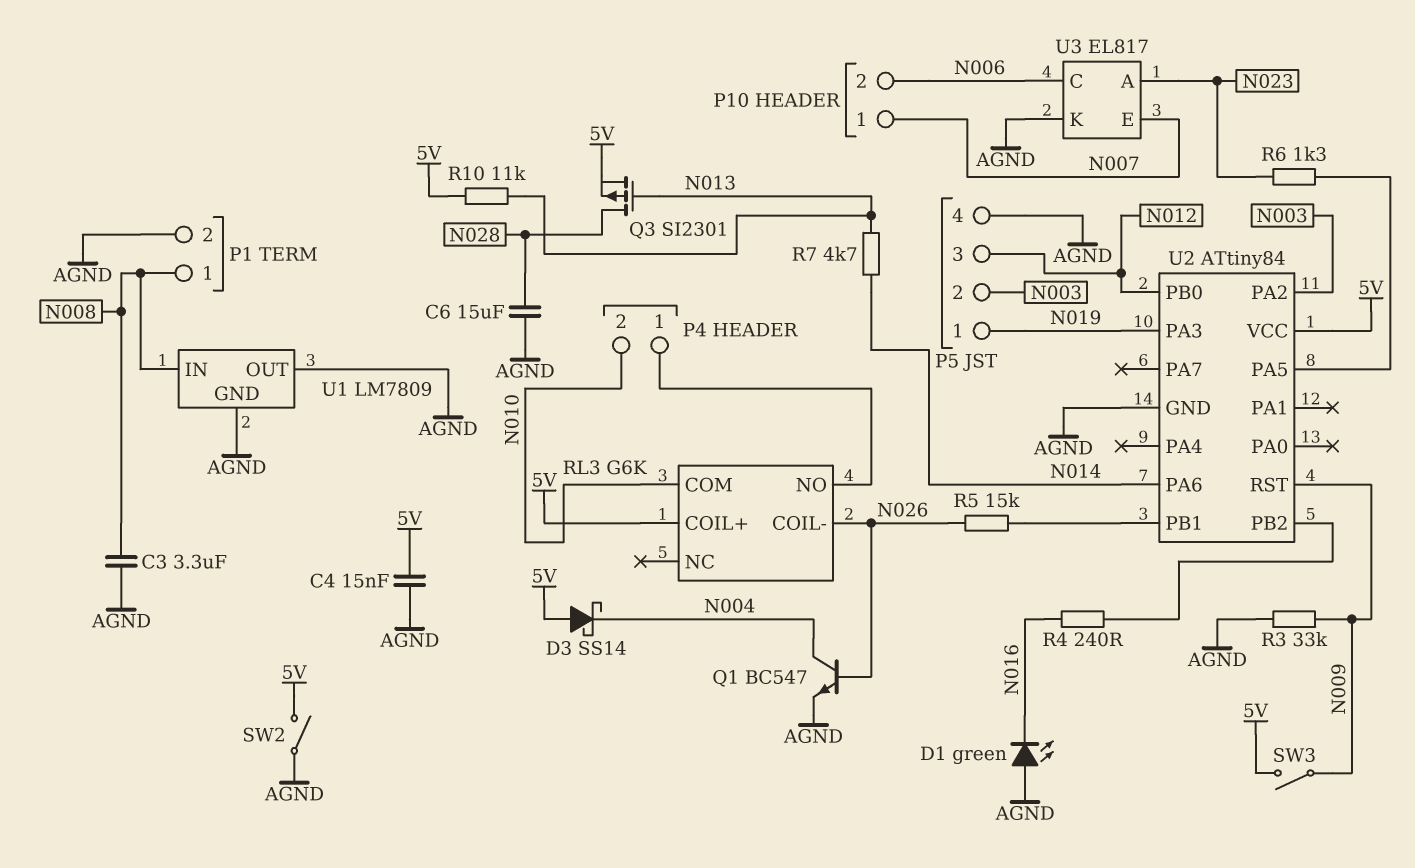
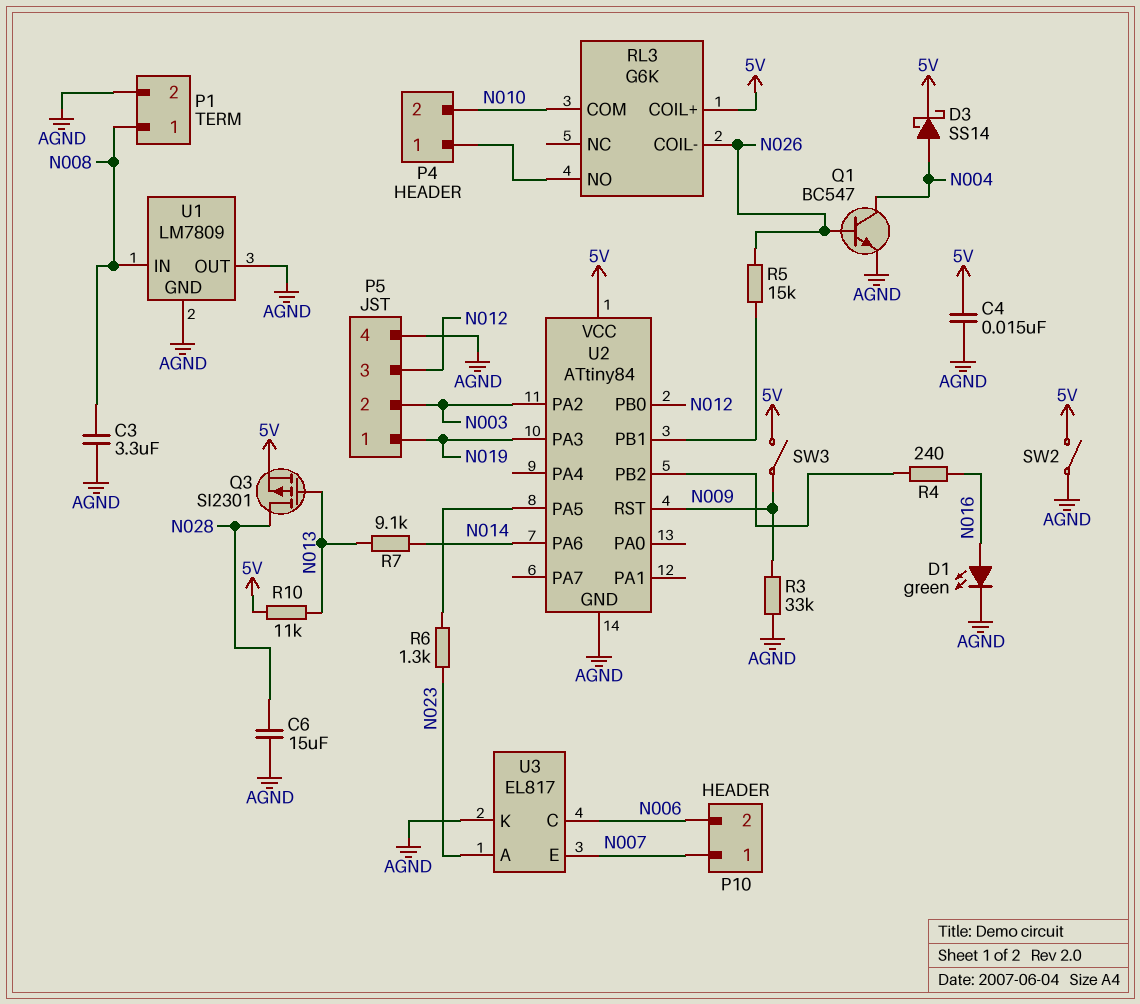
D1: LED green (A AGND, K N016) -> LED green (A N016, K AGND)
D3: schottky SS14 (A 5V, K N004) -> schottky SS14 (A N004, K 5V)
R7: 4.7k (N013, N014) -> 9.1k (N013, N014)

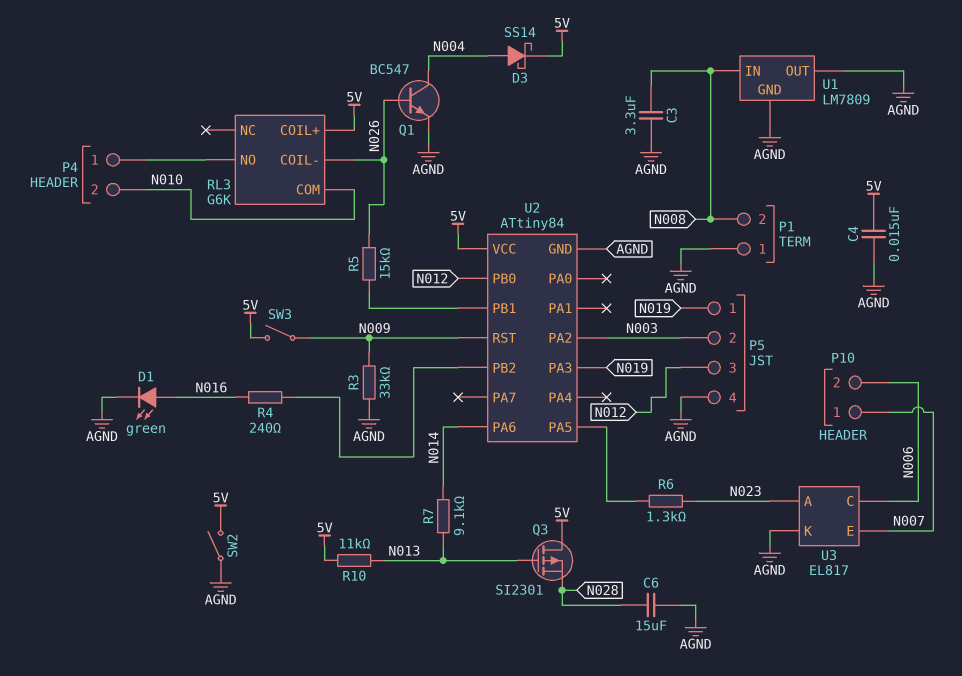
P1 pin 1: N008 -> AGND
P1 pin 2: AGND -> N008
Q3: PMOS SI2301 (G N013, D N028, S 5V) -> PMOS SI2301 (G N013, D 5V, S N028)

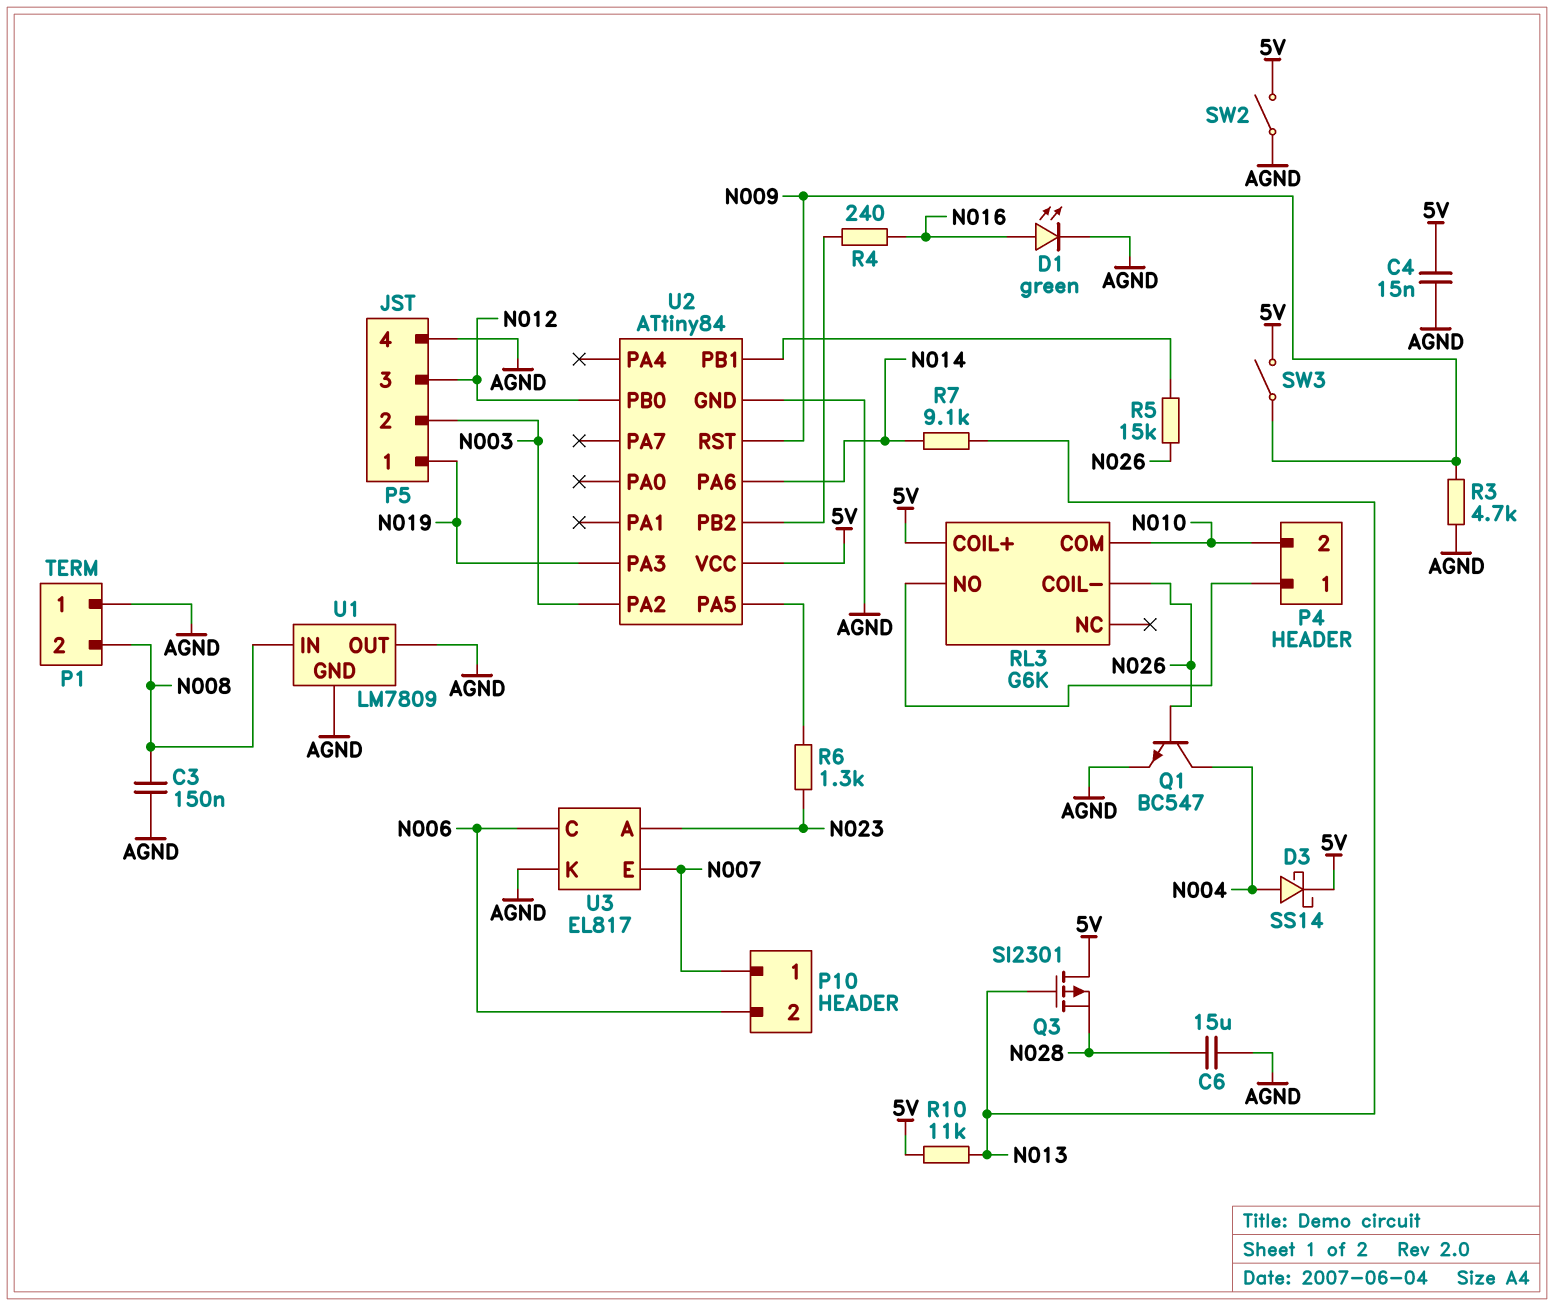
C3: 3.3uF (AGND, N008) -> 150nF (AGND, N008)
R3: 33k (AGND, N009) -> 4.7k (AGND, N009)

